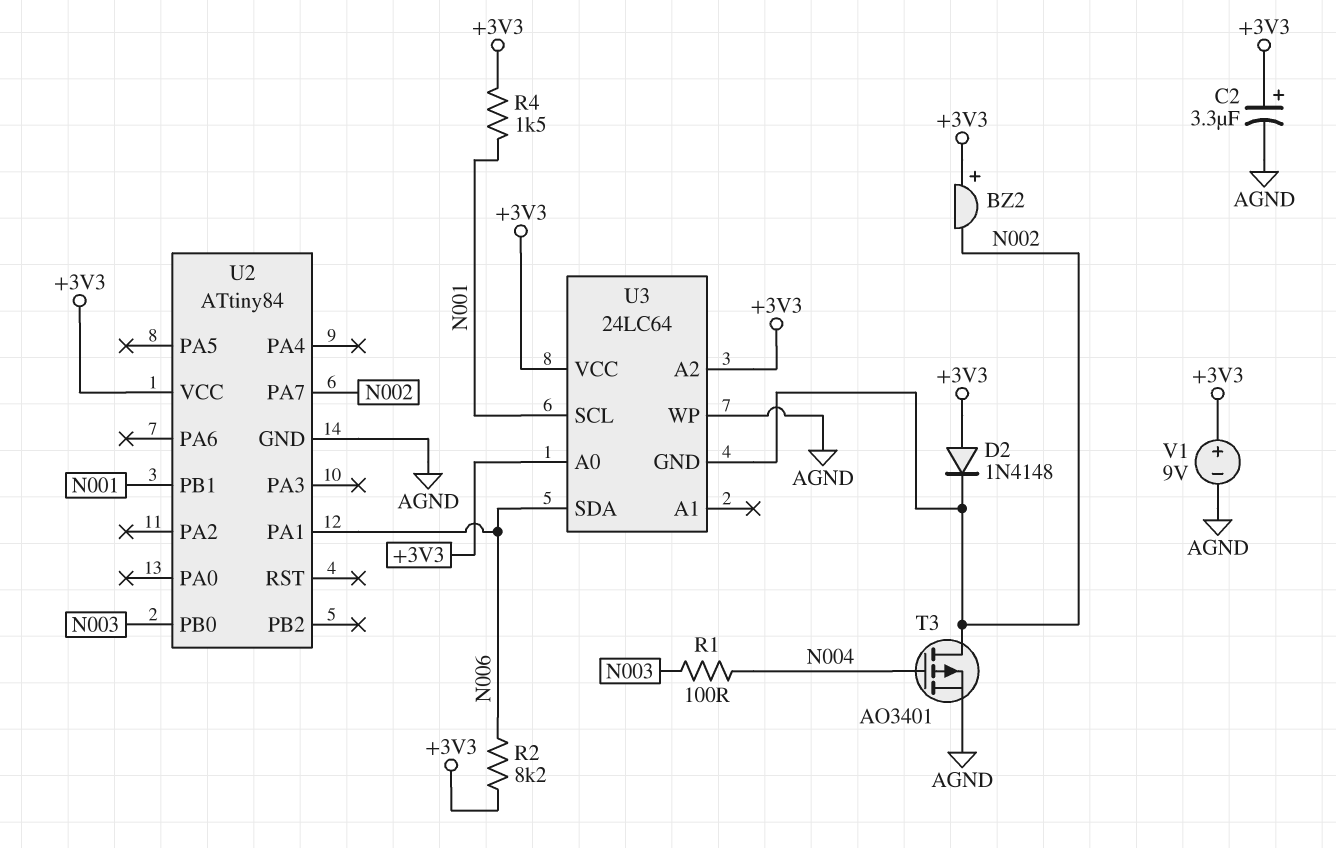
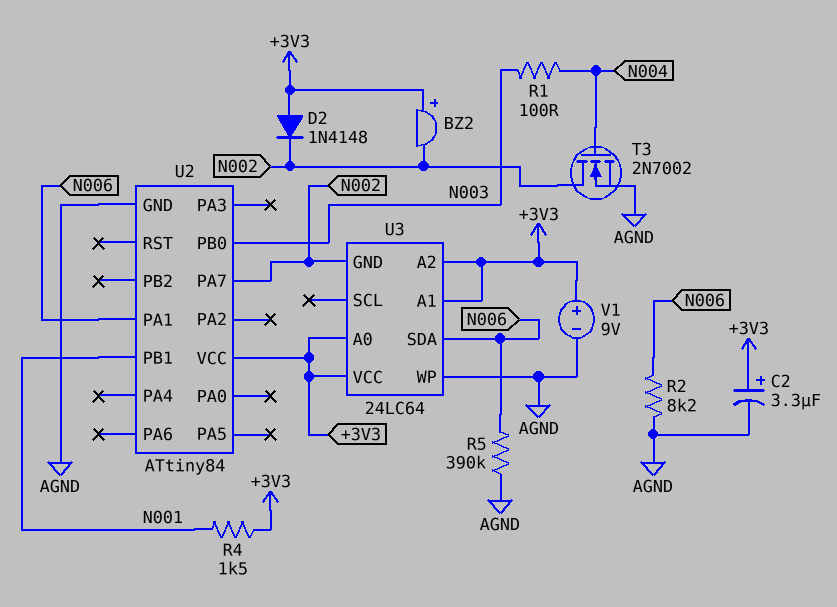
R2: 8.2k (+3V3, N006) -> 8.2k (AGND, N006)
R5: none -> 390k (AGND, N006)
T3: PMOS AO3401 (G N004, D N002, S AGND) -> NMOS 2N7002 (G N004, D N002, S AGND)
U3 pin A1: none -> +3V3
U3 pin SCL: N001 -> none

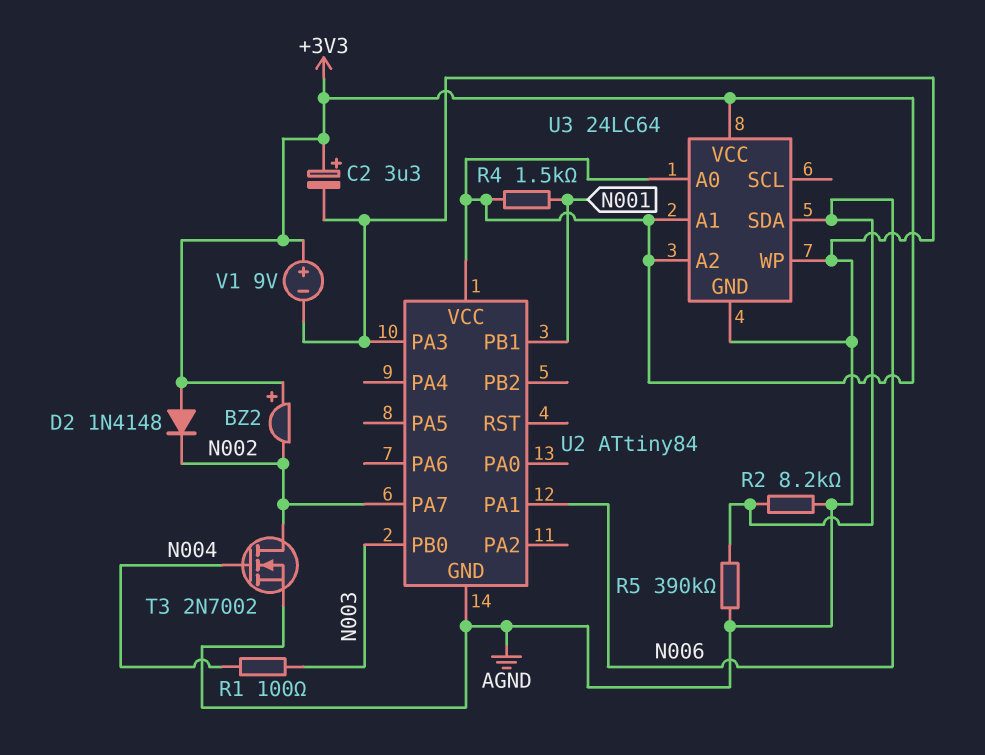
U2 pin PA3: none -> AGND
U3 pin GND: N002 -> AGND

